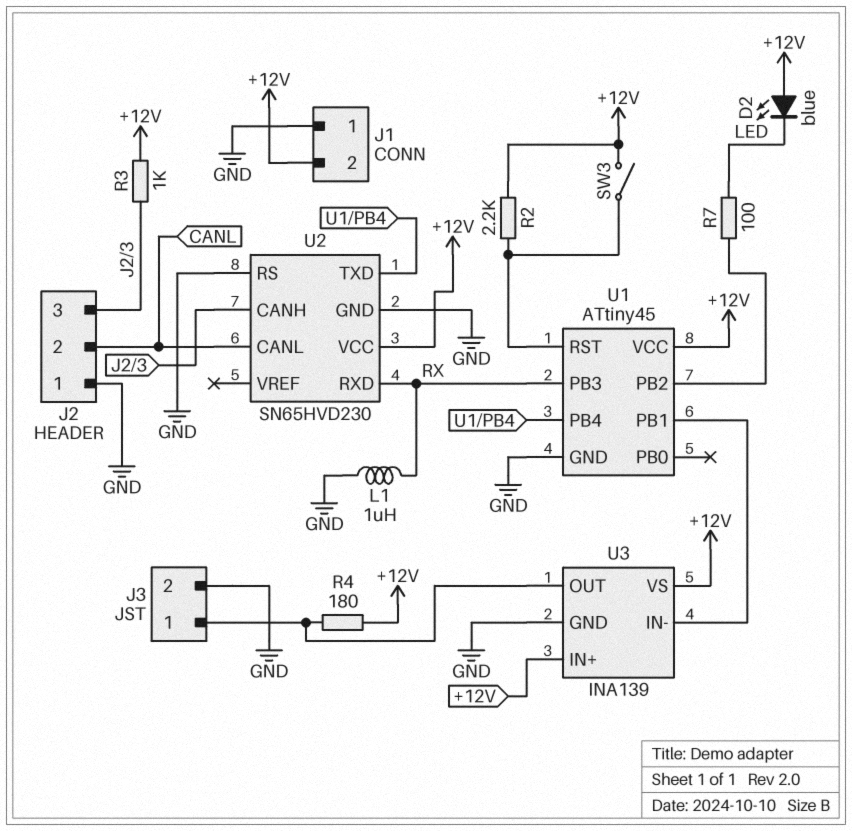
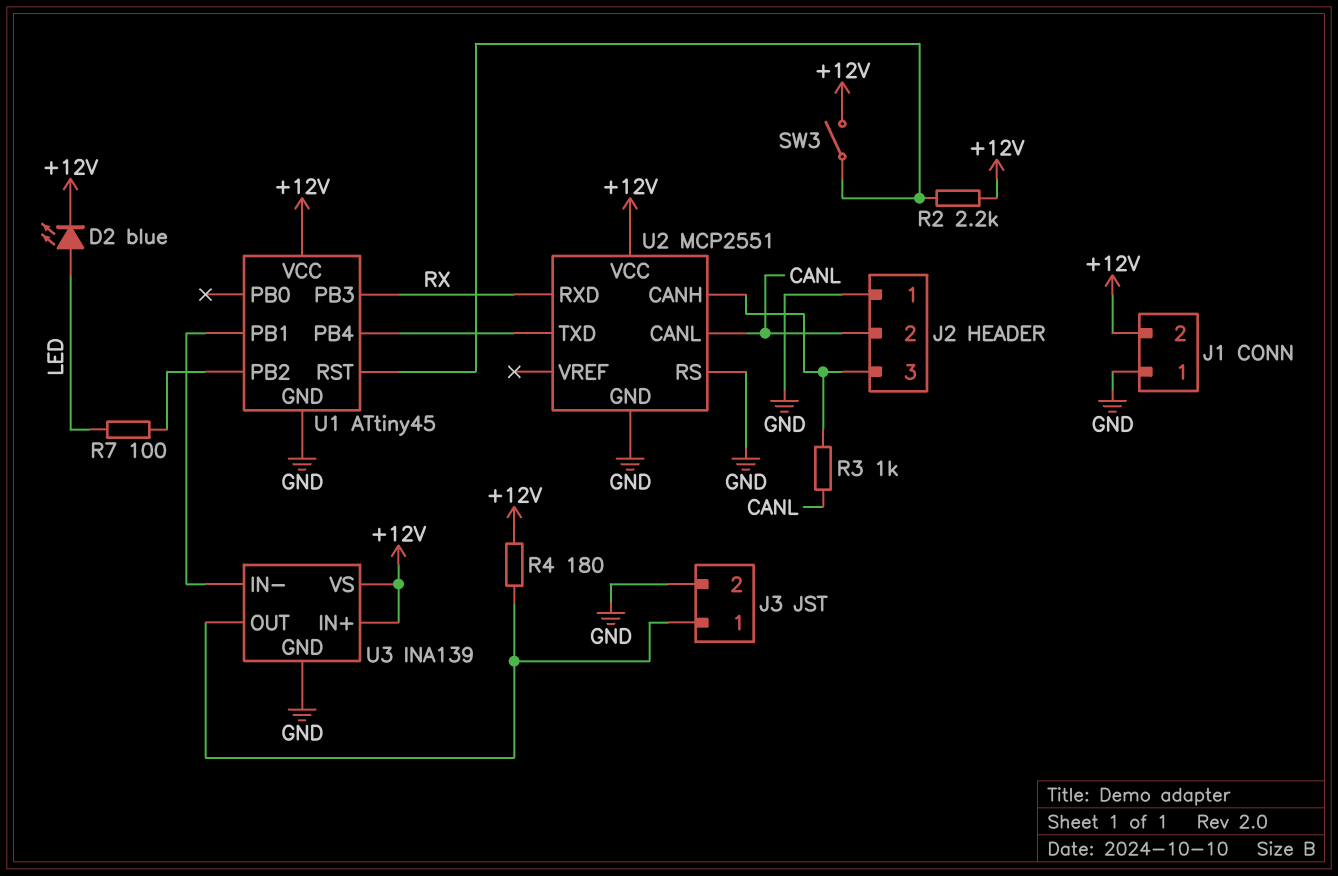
D2: LED blue (A +12V, K LED) -> LED blue (A LED, K +12V)
L1: 1uH (GND, RX) -> none
R3: 1k (+12V, J2/3) -> 1k (CANL, J2/3)
U2: SN65HVD230 -> MCP2551

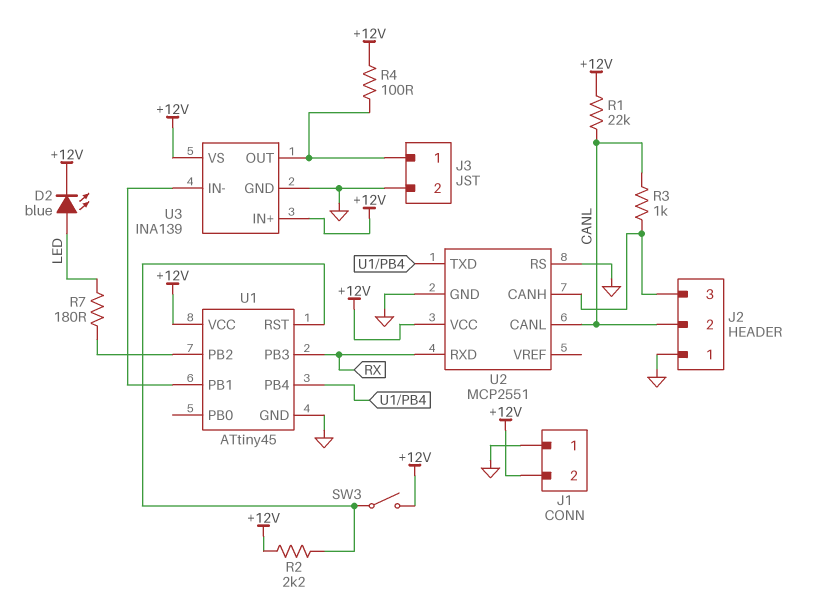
R1: none -> 22k (+12V, CANL)
R4: 180 (+12V, J3/1) -> 100 (+12V, J3/1)
R7: 100 (LED, U1/PB2) -> 180 (LED, U1/PB2)

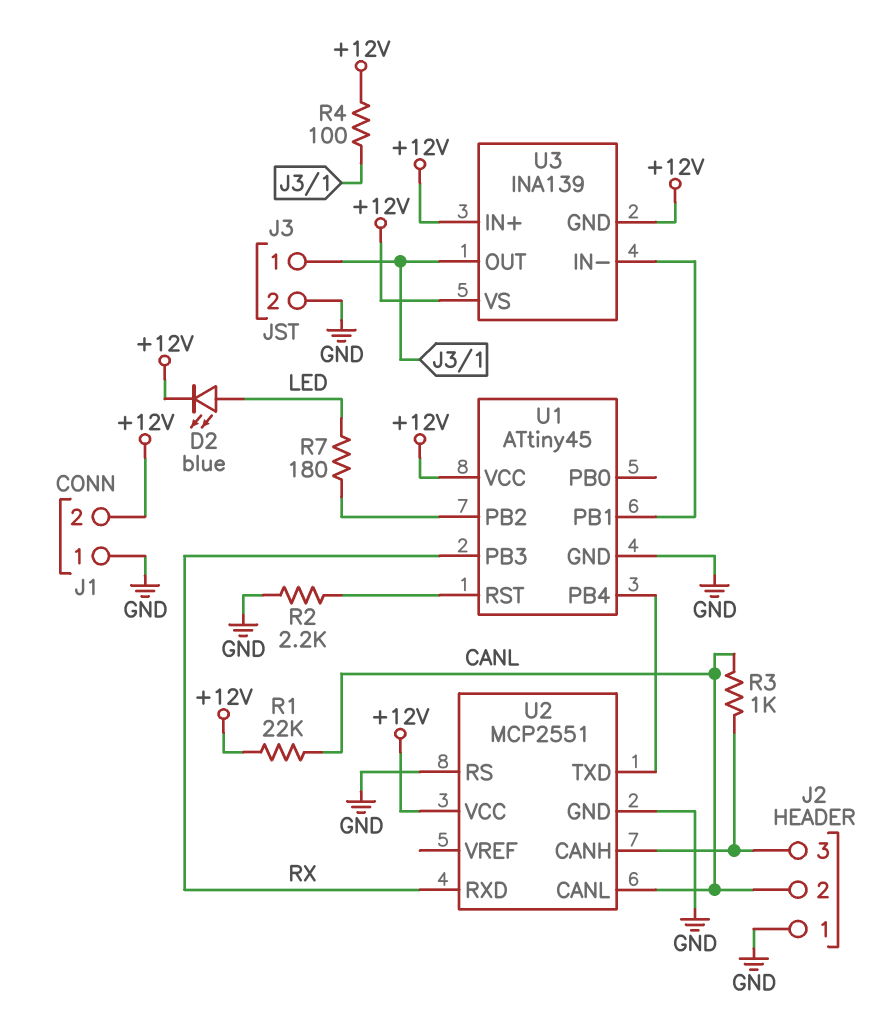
R2: 2.2k (+12V, U1/RST) -> 2.2k (GND, U1/RST)
SW3: switch (+12V, U1/RST) -> none
U3 pin GND: GND -> +12V

